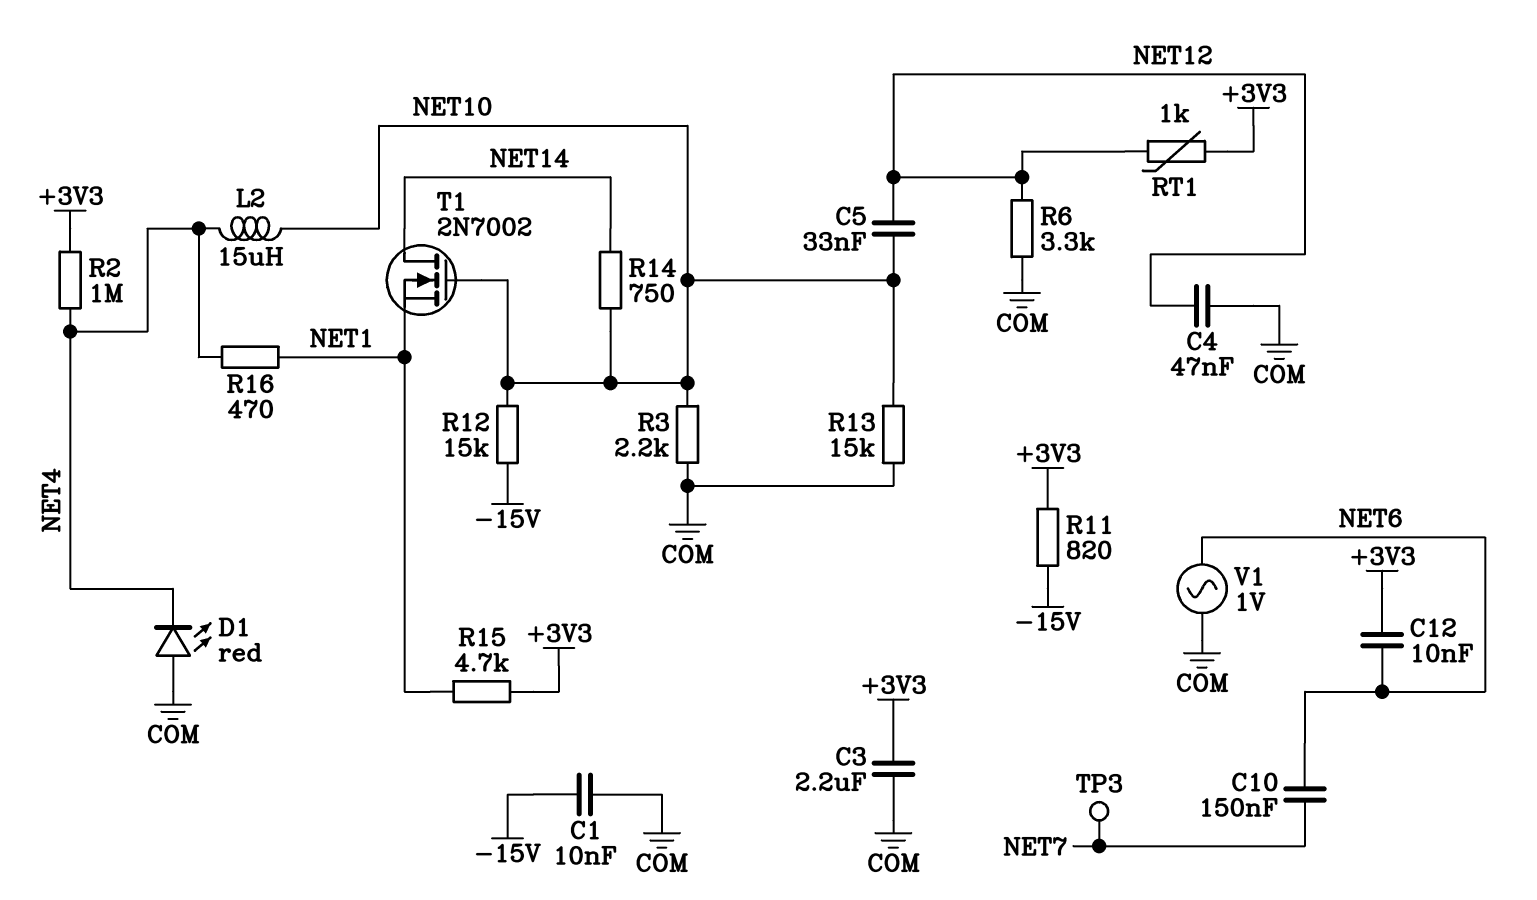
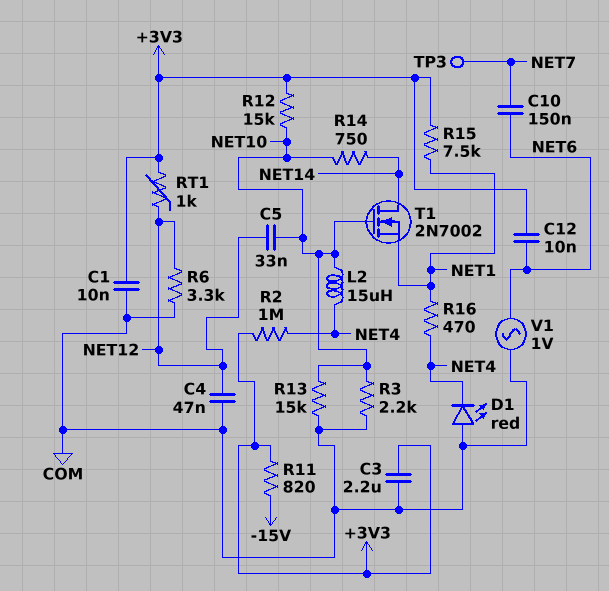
C1: 10nF (-15V, COM) -> 10nF (+3V3, COM)
R12: 15k (-15V, NET10) -> 15k (+3V3, NET10)
R15: 4.7k (+3V3, NET1) -> 7.5k (+3V3, NET1)

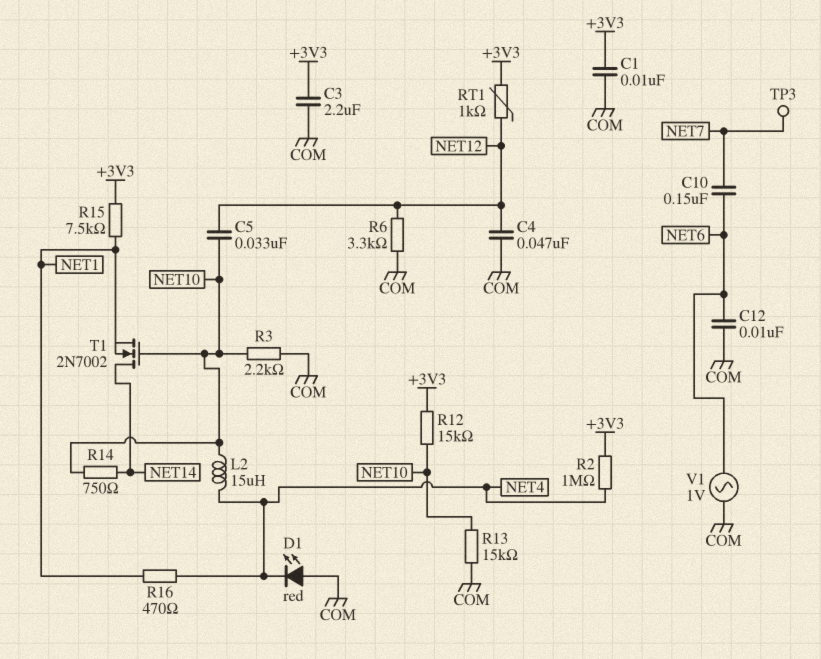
C12: 10nF (+3V3, NET6) -> 10nF (COM, NET6)
R11: 820 (+3V3, -15V) -> none

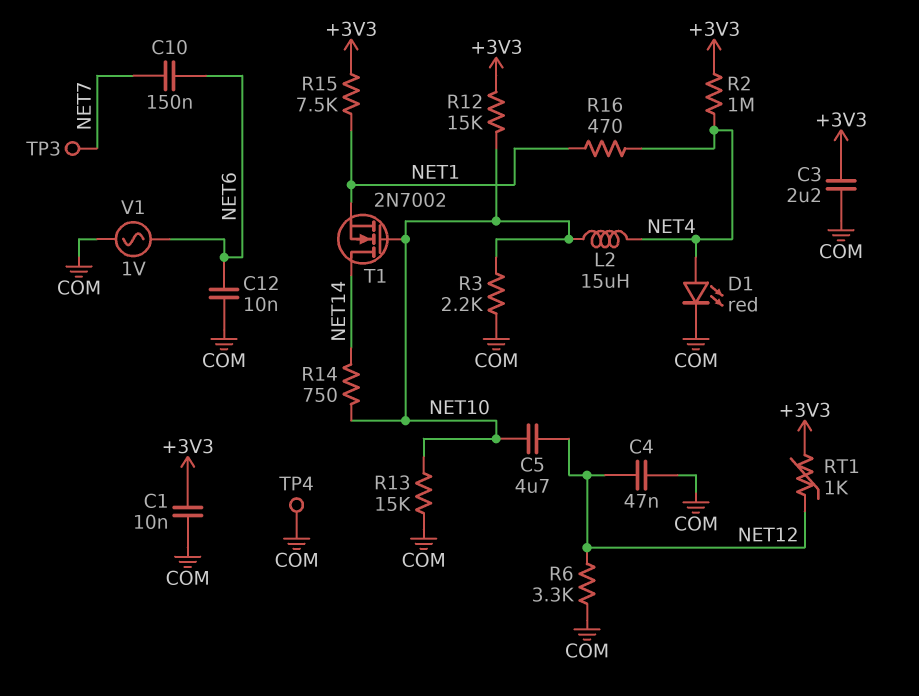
C5: 33nF (NET10, NET12) -> 4.7uF (NET10, NET12)
D1: LED red (A COM, K NET4) -> LED red (A NET4, K COM)
TP4: none -> test point (COM)

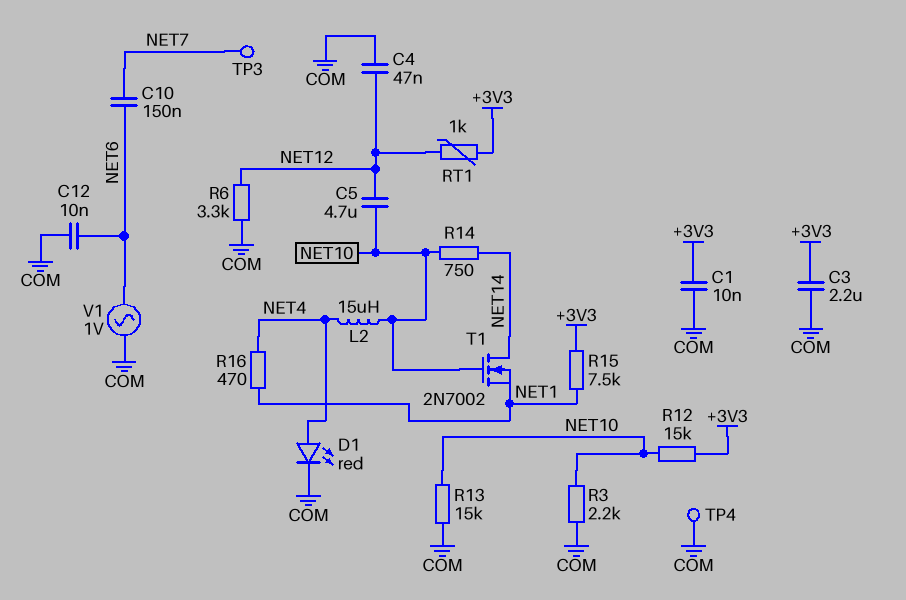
R2: 1M (+3V3, NET4) -> none

